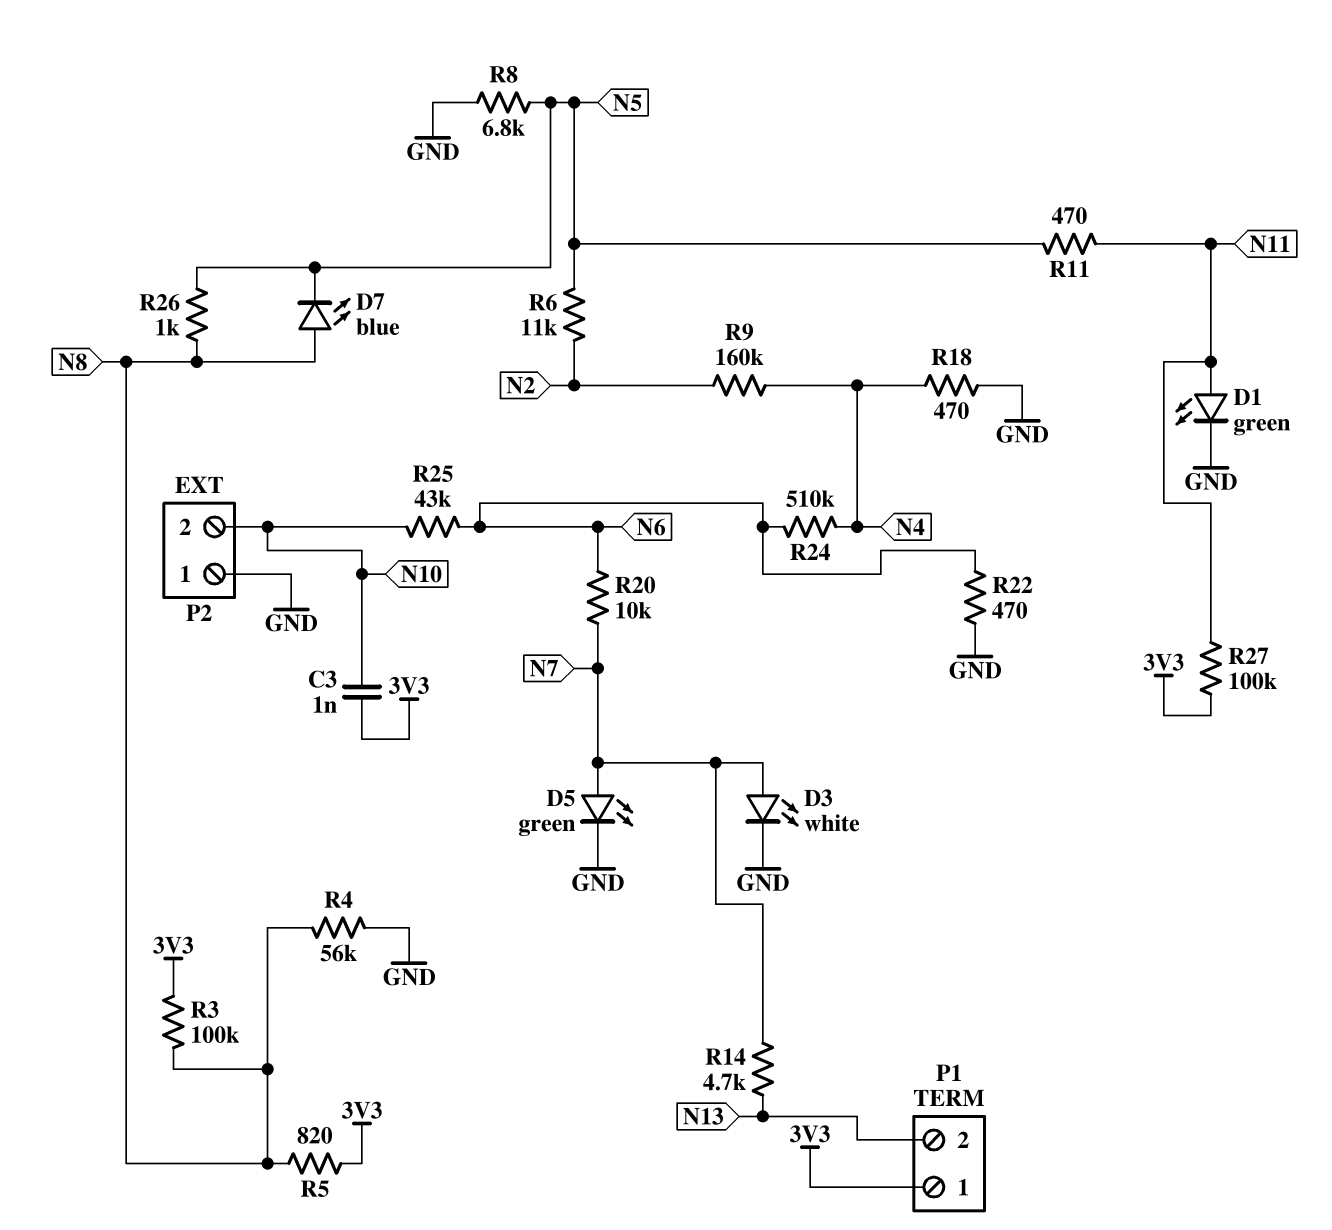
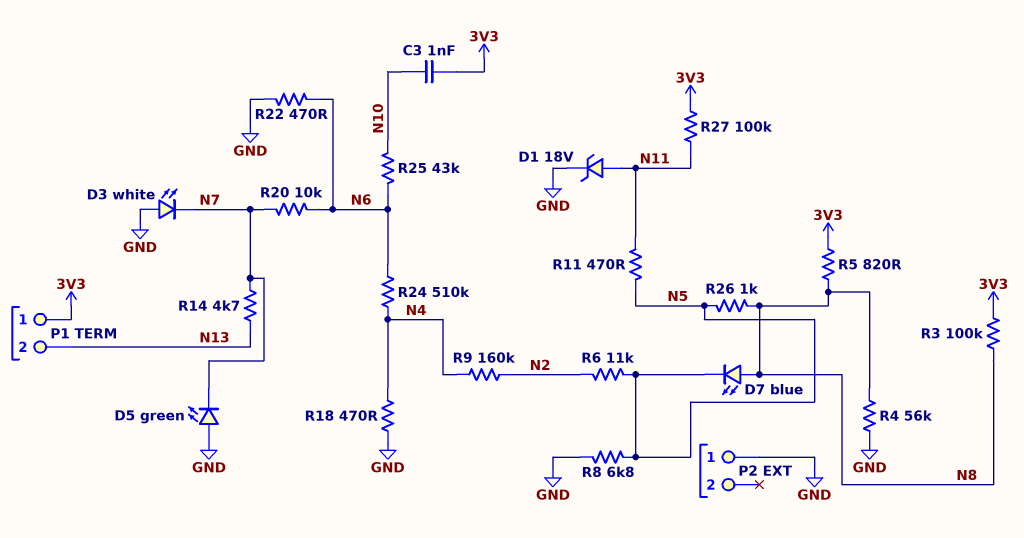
D1: LED green (A N11, K GND) -> zener 18V (A N11, K GND)
D3: LED white (A N7, K GND) -> LED white (A GND, K N7)
D5: LED green (A N7, K GND) -> LED green (A GND, K N7)
P2 pin 2: N10 -> none

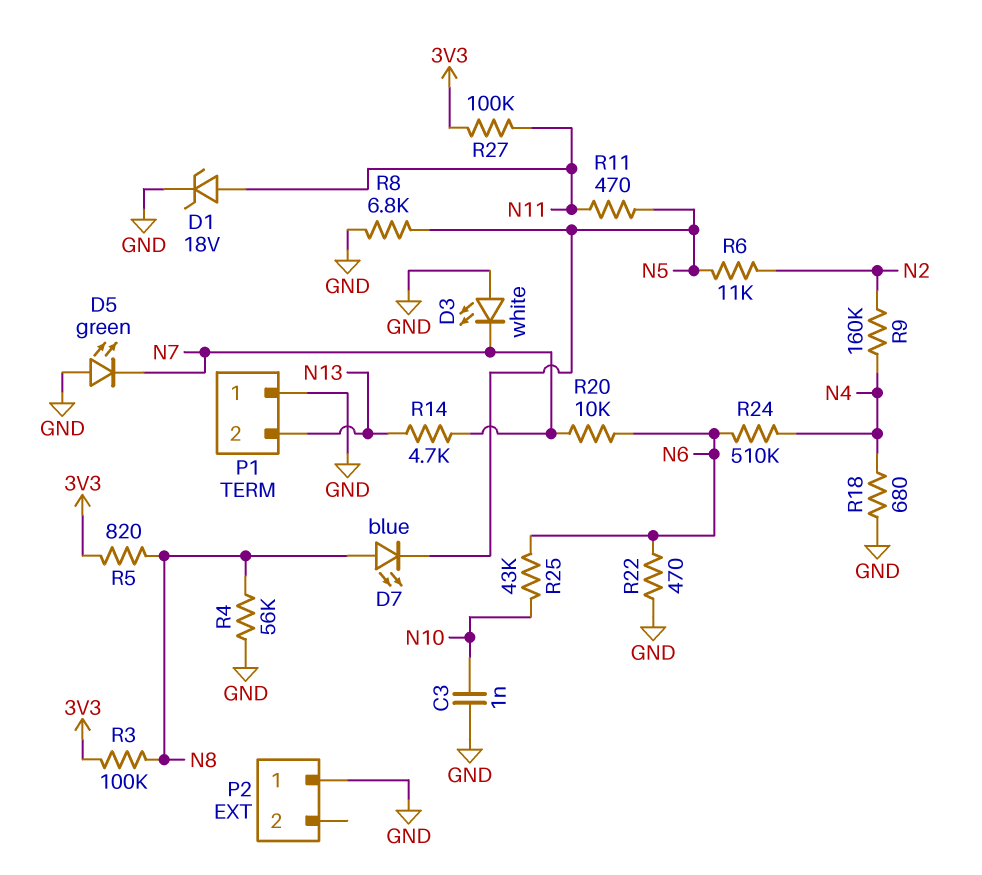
C3: 1nF (3V3, N10) -> 1nF (GND, N10)
P1 pin 1: 3V3 -> GND
R18: 470 (GND, N4) -> 680 (GND, N4)
R26: 1k (N5, N8) -> none

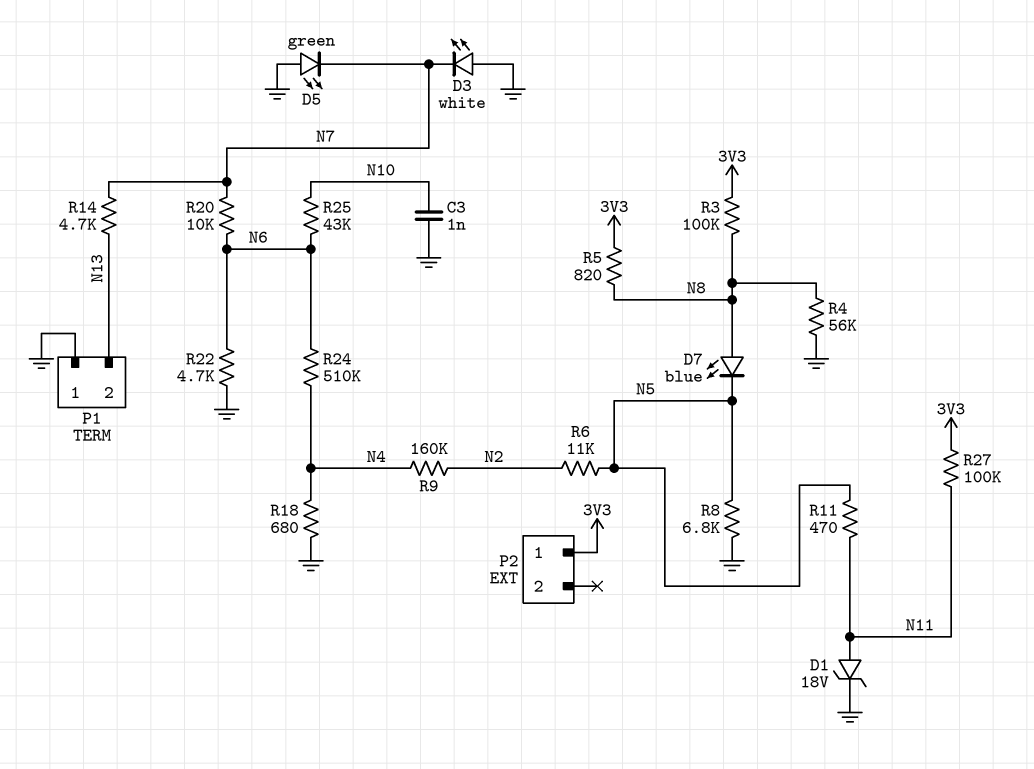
P2 pin 1: GND -> 3V3
R22: 470 (GND, N6) -> 4.7k (GND, N6)

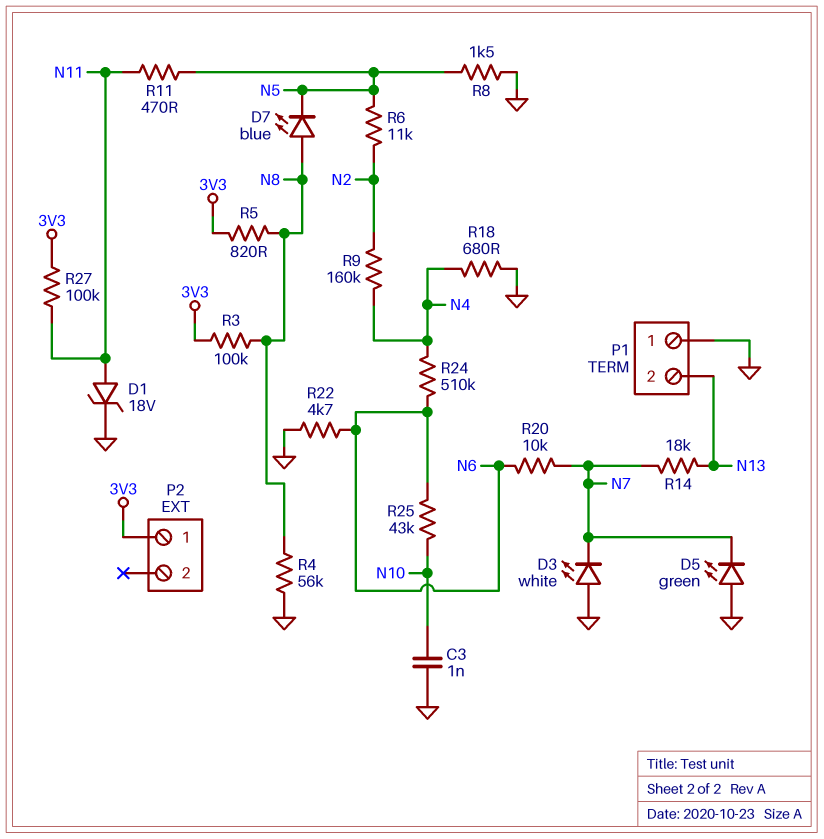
R8: 6.8k (GND, N5) -> 1.5k (GND, N5)
R14: 4.7k (N7, N13) -> 18k (N7, N13)

